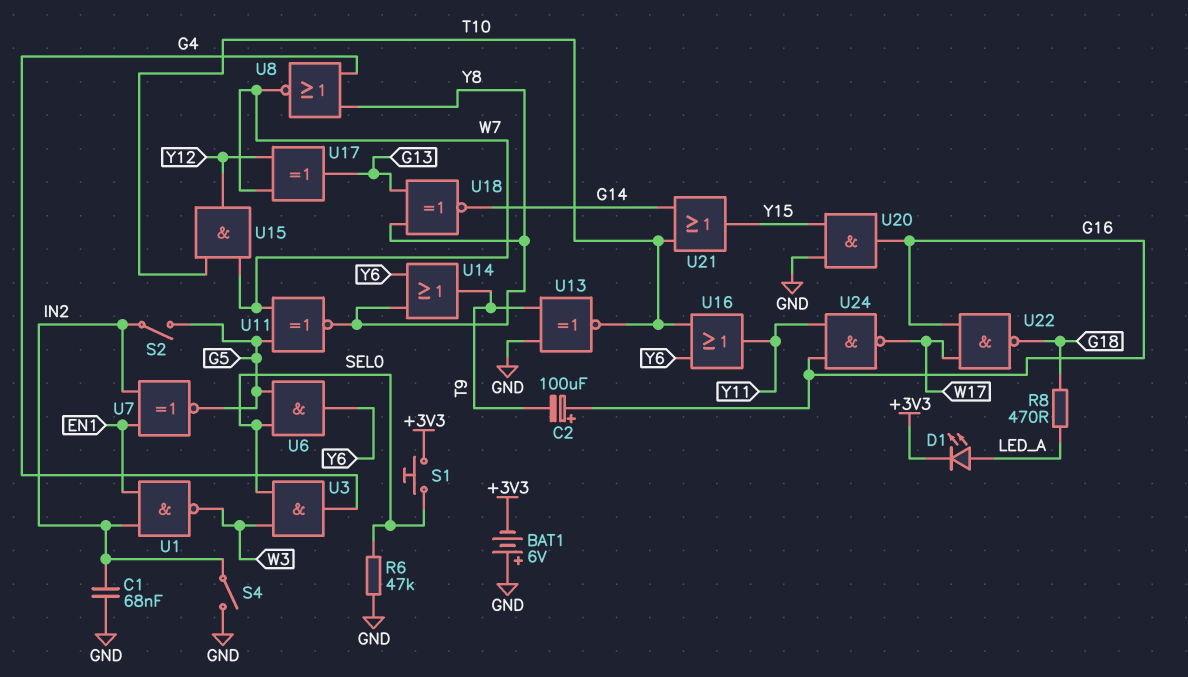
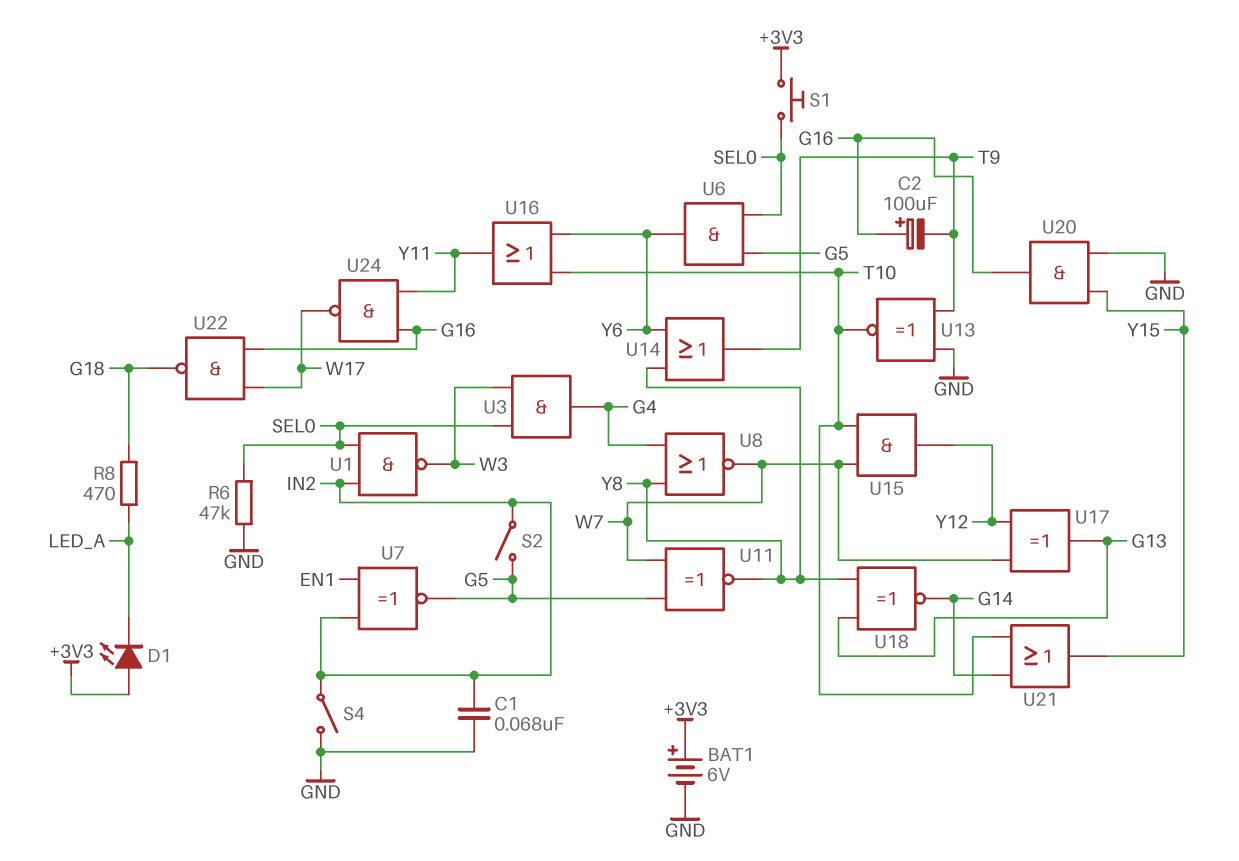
BAT1: 6V (plus GND, minus +3V3) -> 6V (plus +3V3, minus GND)
D1: LED (A LED_A, K +3V3) -> LED (A +3V3, K LED_A)
U1: NAND (in EN1, in IN2, out W3) -> NAND (in IN2, in SEL0, out W3)

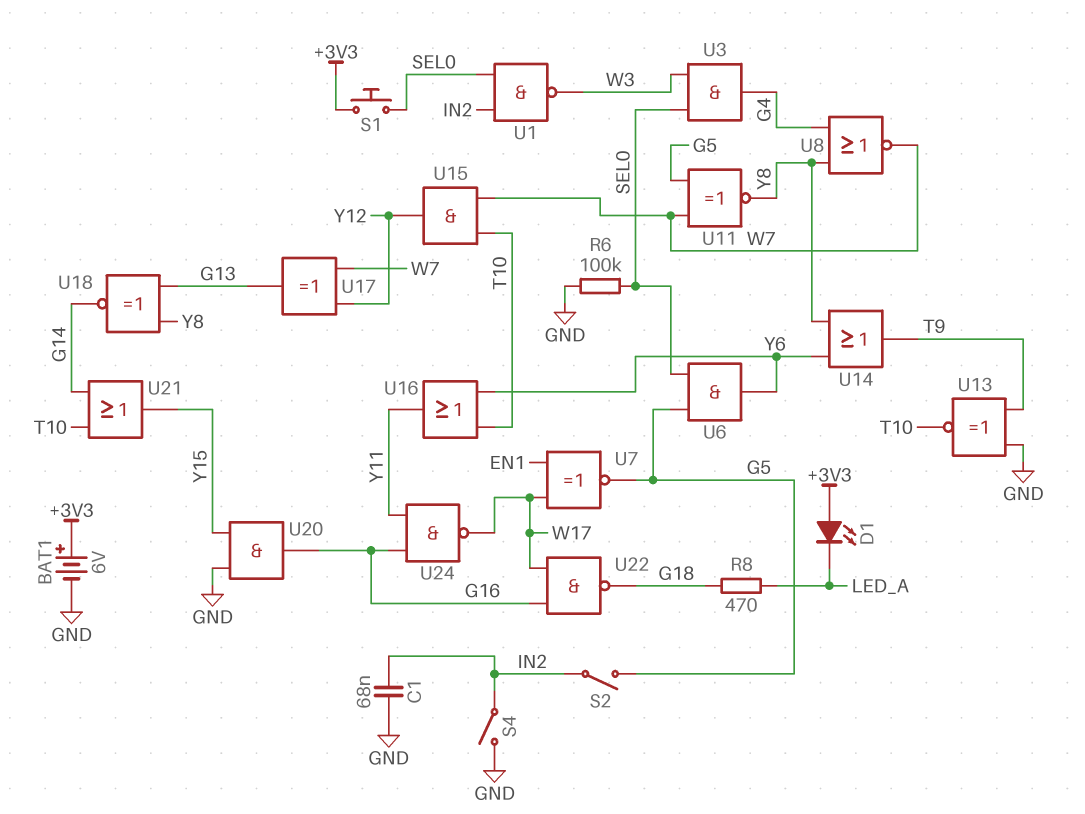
C2: 100uF (plus G16, minus T9) -> none
R6: 47k (GND, SEL0) -> 100k (GND, SEL0)
U7: XNOR (in EN1, in IN2, out G5) -> XNOR (in EN1, in W17, out G5)

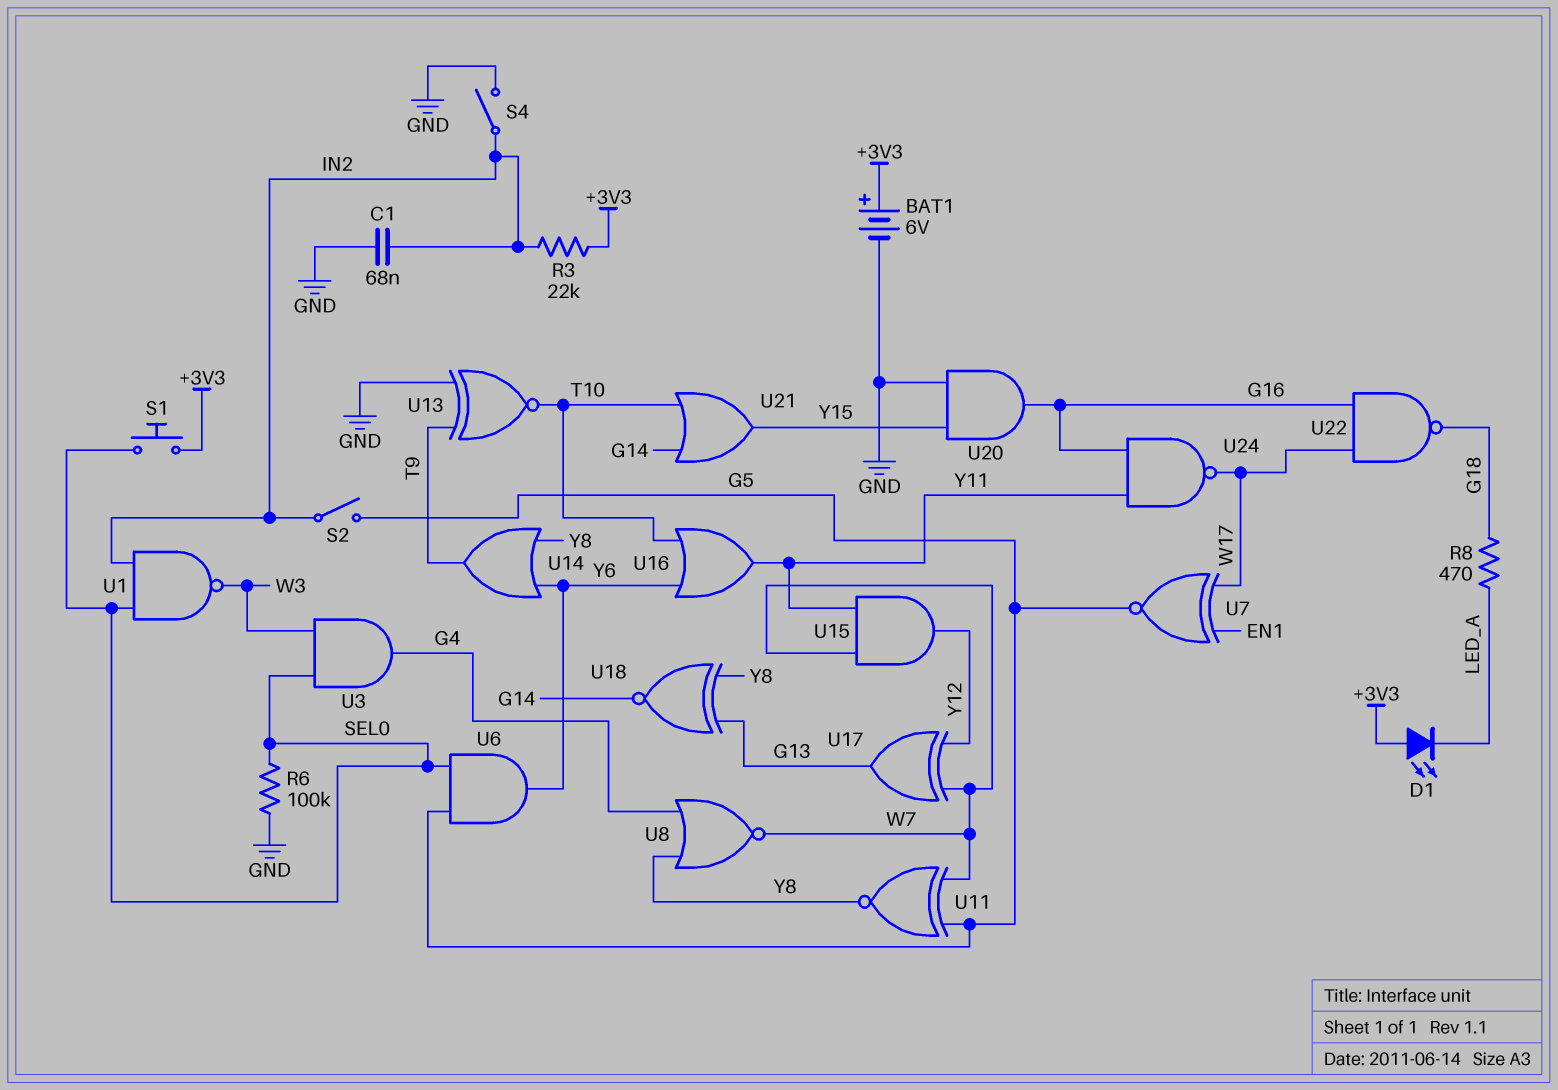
R3: none -> 22k (+3V3, IN2)
U15: AND (in T10, in W7, out Y12) -> AND (in W7, in Y11, out Y12)

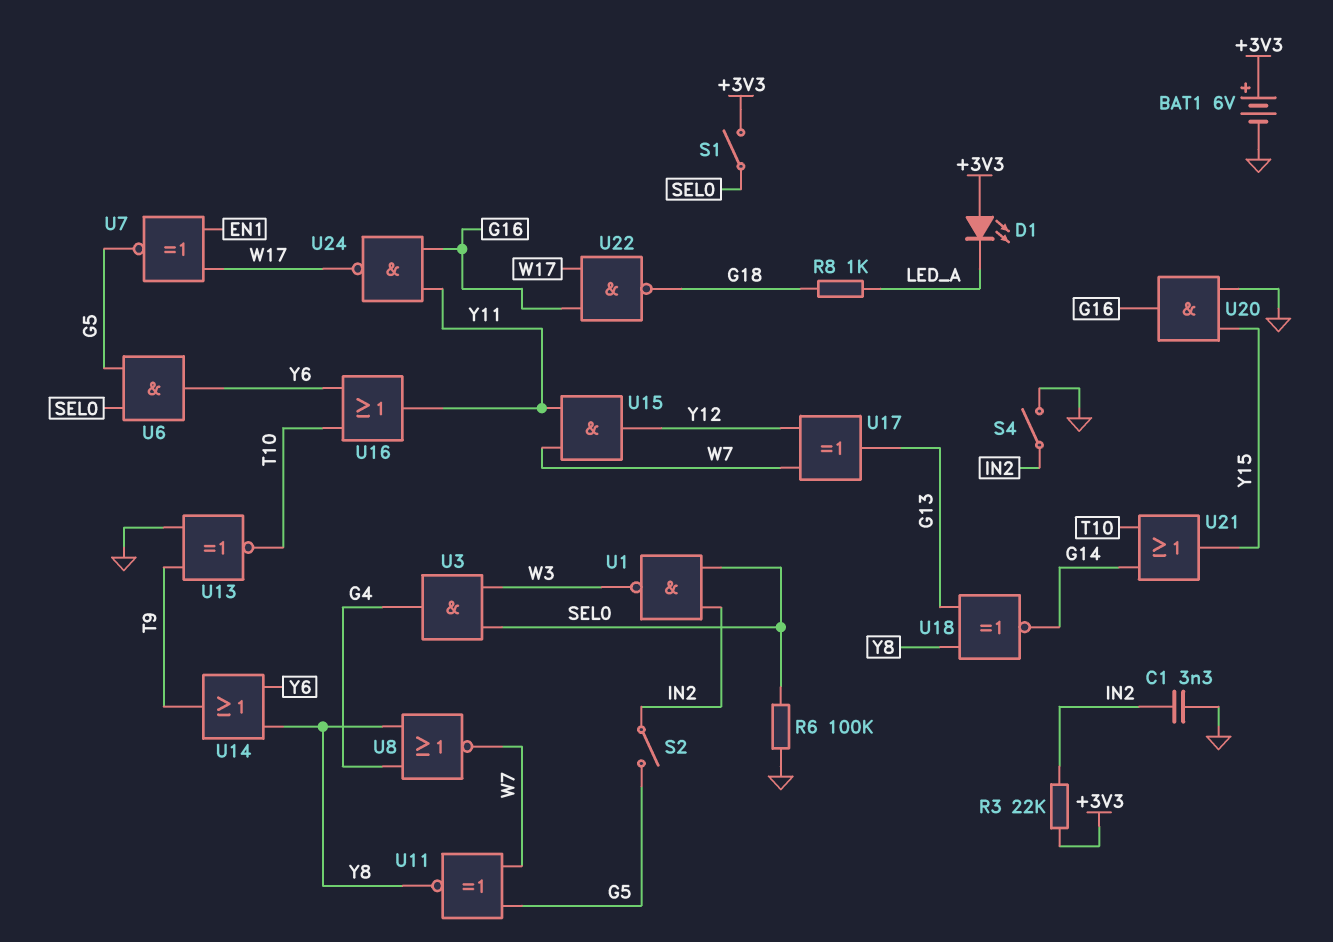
C1: 68nF (GND, IN2) -> 3.3nF (GND, IN2)
R8: 470 (G18, LED_A) -> 1k (G18, LED_A)
S1: button (+3V3, SEL0) -> switch (+3V3, SEL0)

